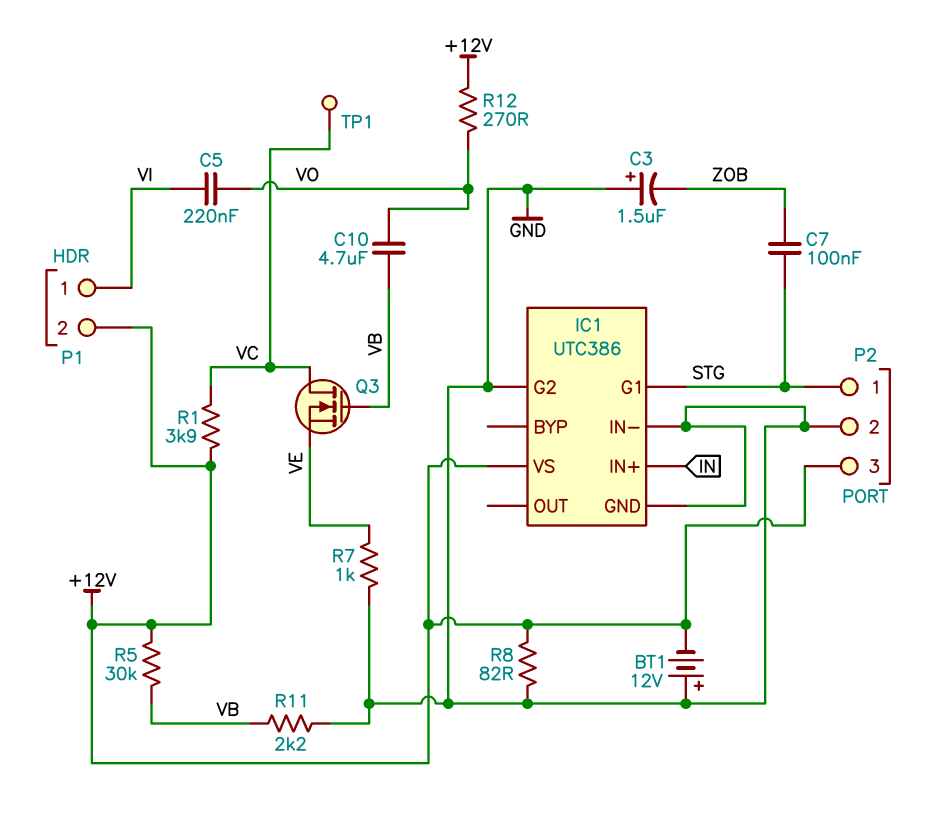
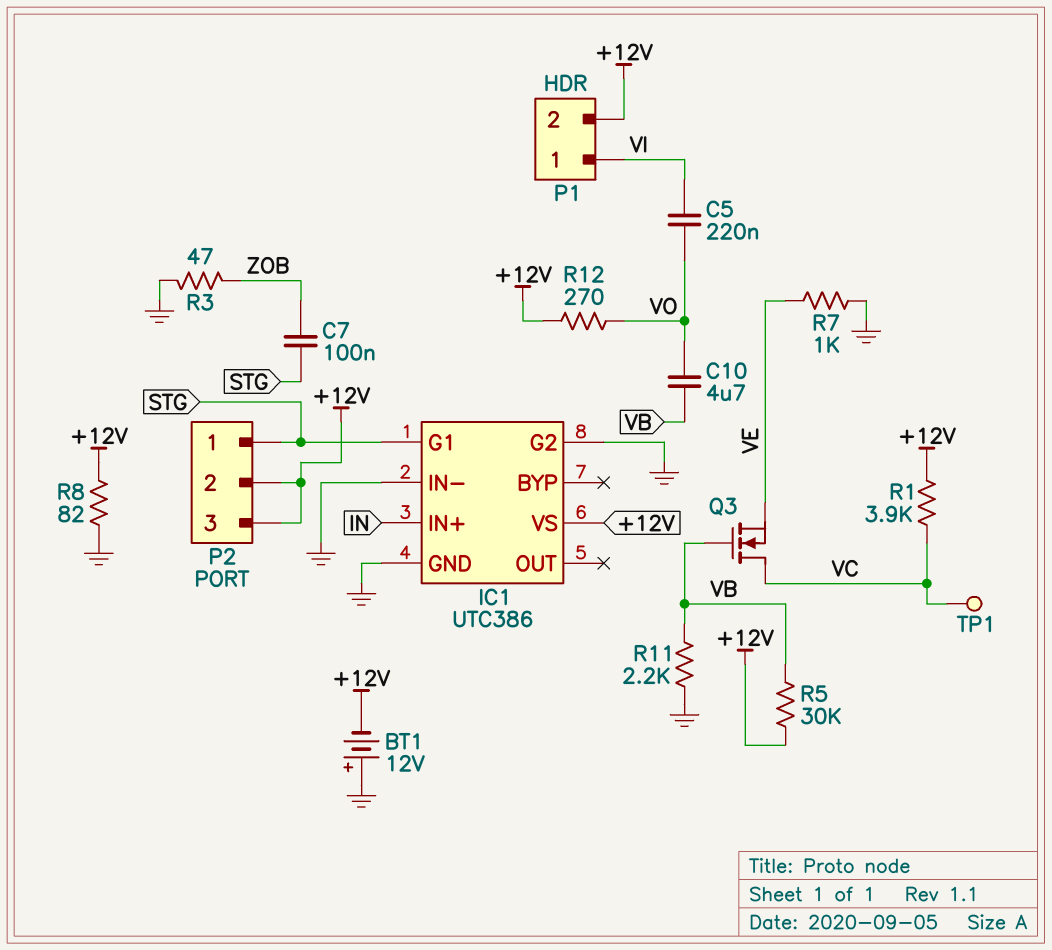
C3: 1.5uF (plus GND, minus ZOB) -> none
P2 pin 2: GND -> +12V
R3: none -> 47 (GND, ZOB)

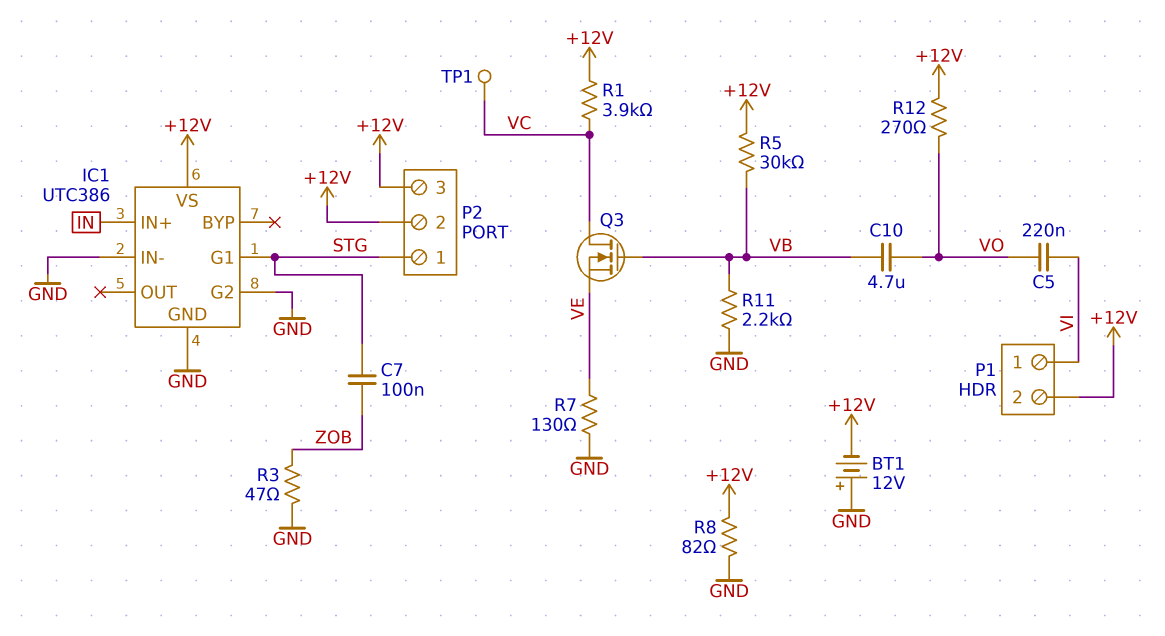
R7: 1k (GND, VE) -> 130 (GND, VE)

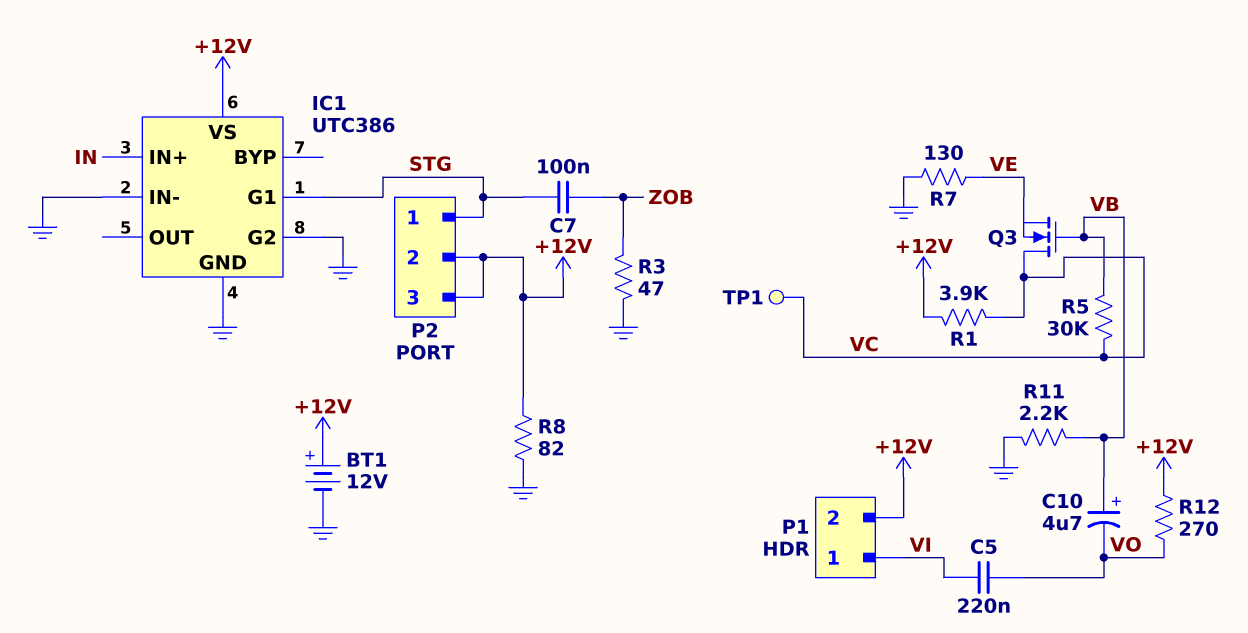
BT1: 12V (plus GND, minus +12V) -> 12V (plus +12V, minus GND)
C10: 4.7uF (VB, VO) -> 4.7uF (plus VB, minus VO)
R5: 30k (+12V, VB) -> 30k (VB, VC)

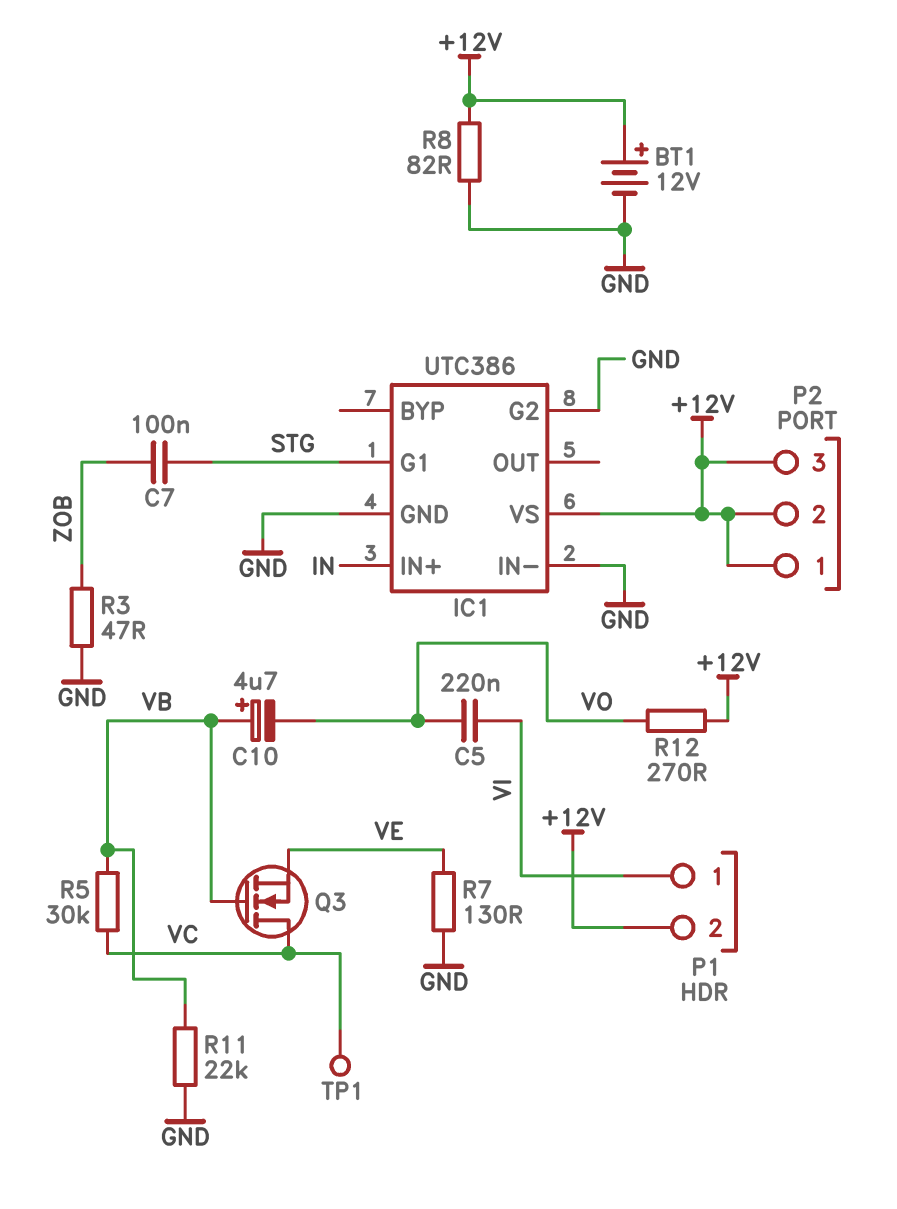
P2 pin 1: STG -> +12V
R1: 3.9k (+12V, VC) -> none
R11: 2.2k (GND, VB) -> 22k (GND, VB)

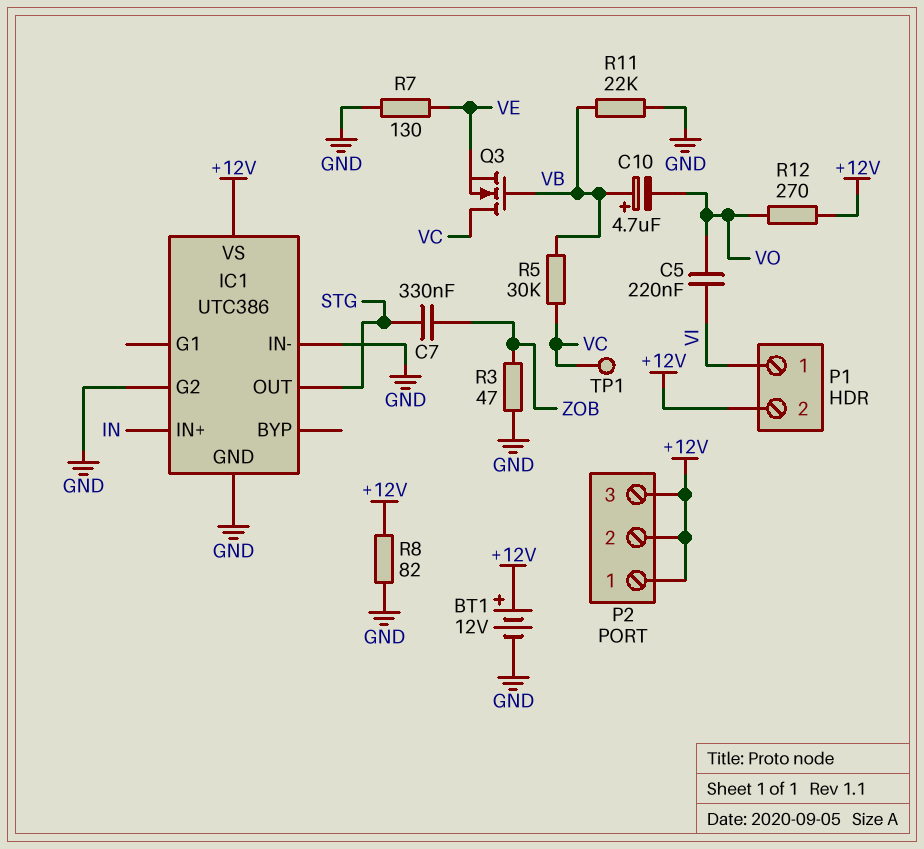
C7: 100nF (STG, ZOB) -> 330nF (STG, ZOB)
IC1 pin G1: STG -> none
IC1 pin OUT: none -> STG

